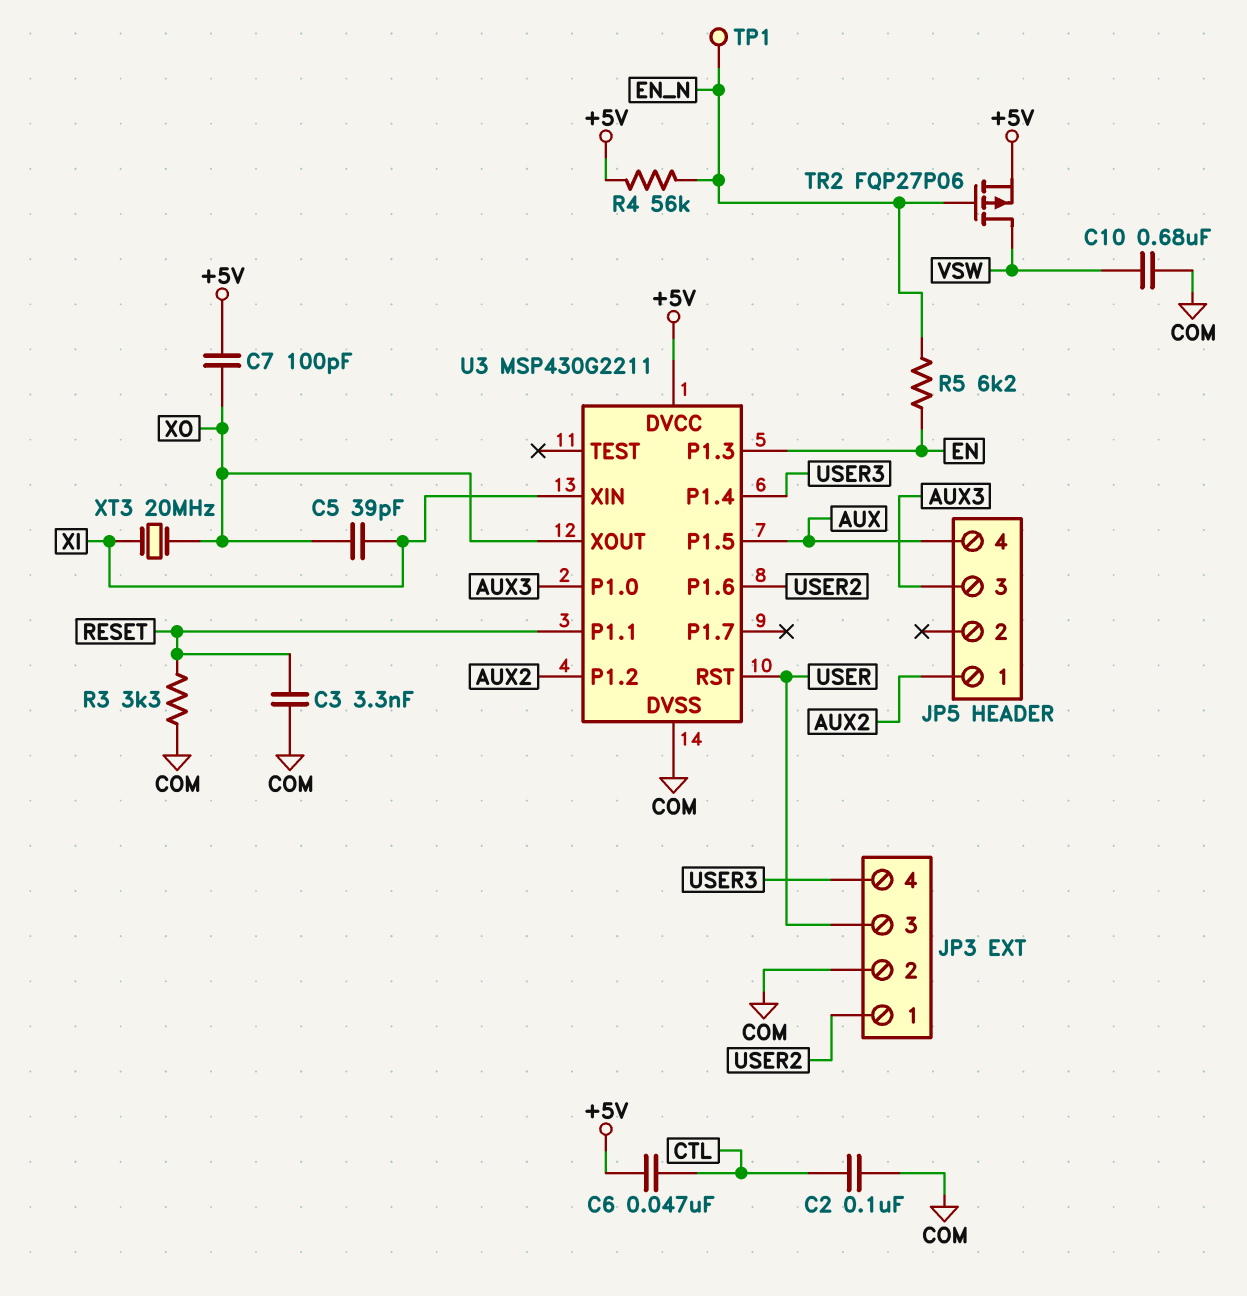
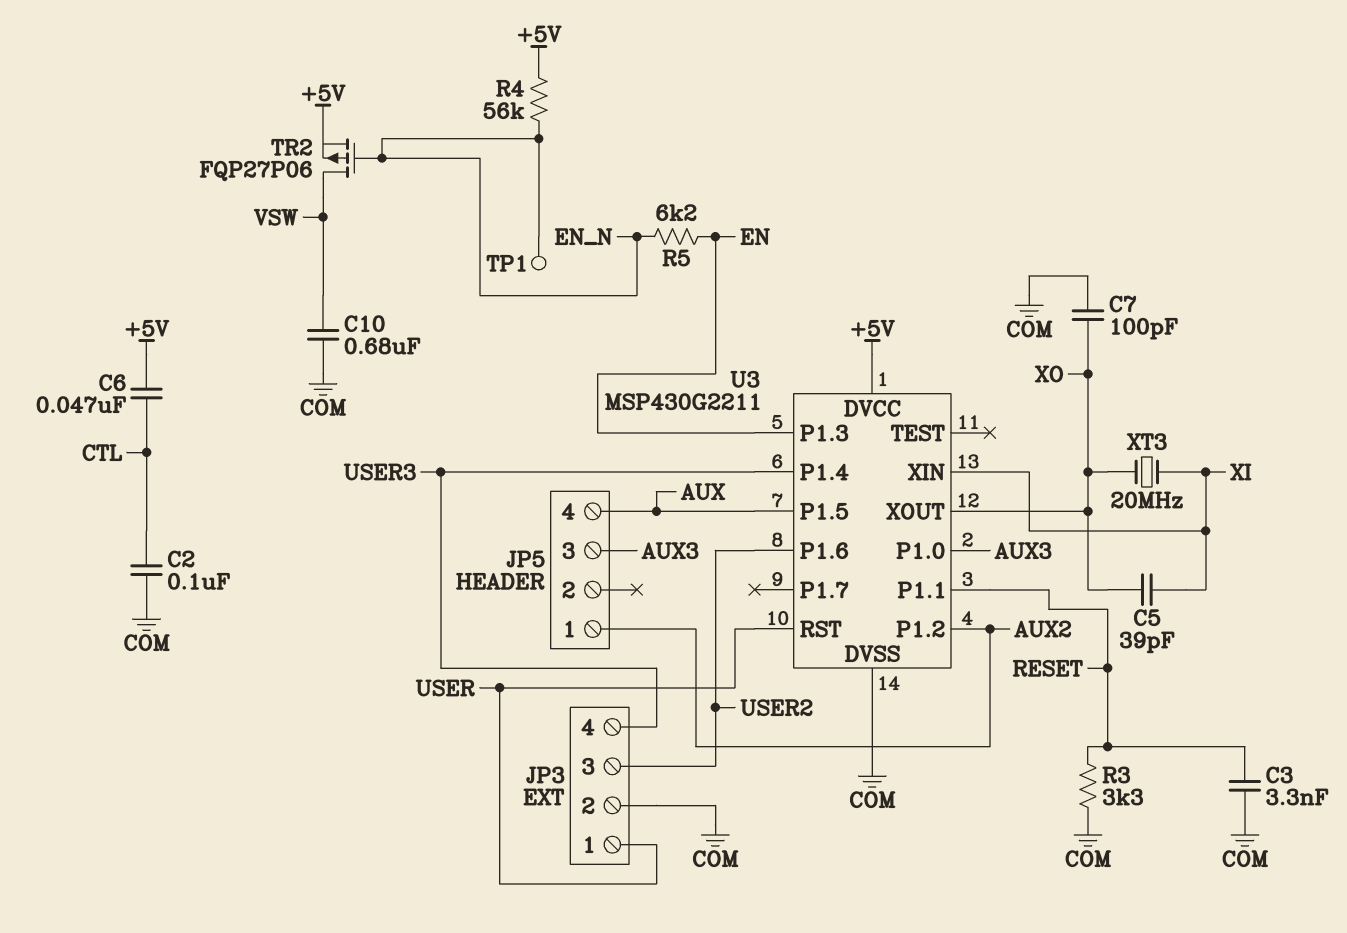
C7: 100pF (+5V, XO) -> 100pF (COM, XO)
JP3 pin 1: USER2 -> USER
JP3 pin 3: USER -> USER2

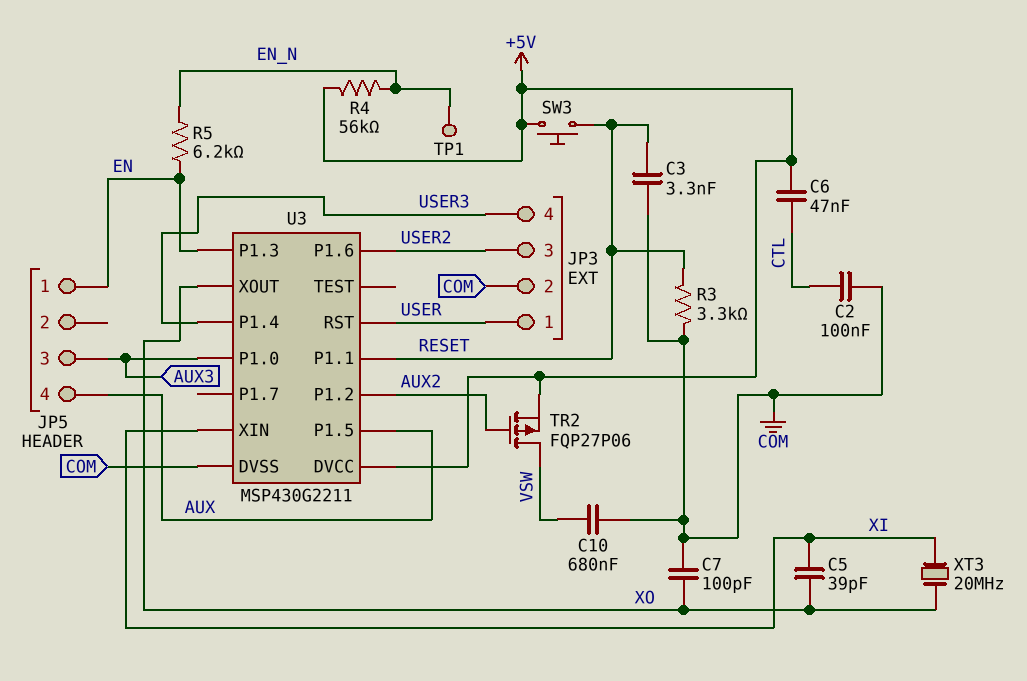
JP5 pin 1: AUX2 -> EN
SW3: none -> button (+5V, RESET)
TR2: PMOS FQP27P06 (G EN_N, D VSW, S +5V) -> PMOS FQP27P06 (G AUX2, D VSW, S +5V)

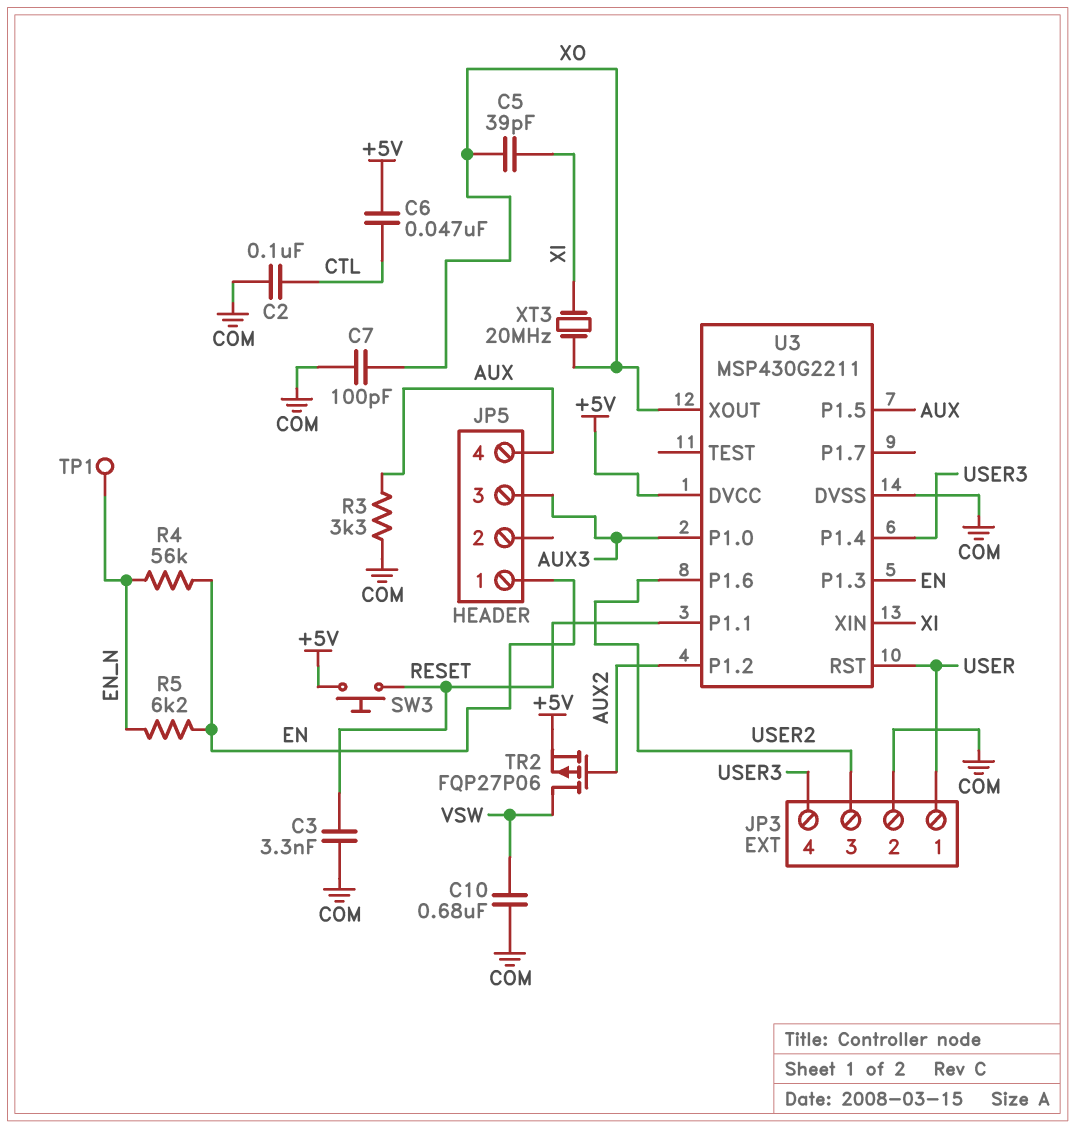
R3: 3.3k (COM, RESET) -> 3.3k (AUX, COM)
R4: 56k (+5V, EN_N) -> 56k (EN, EN_N)

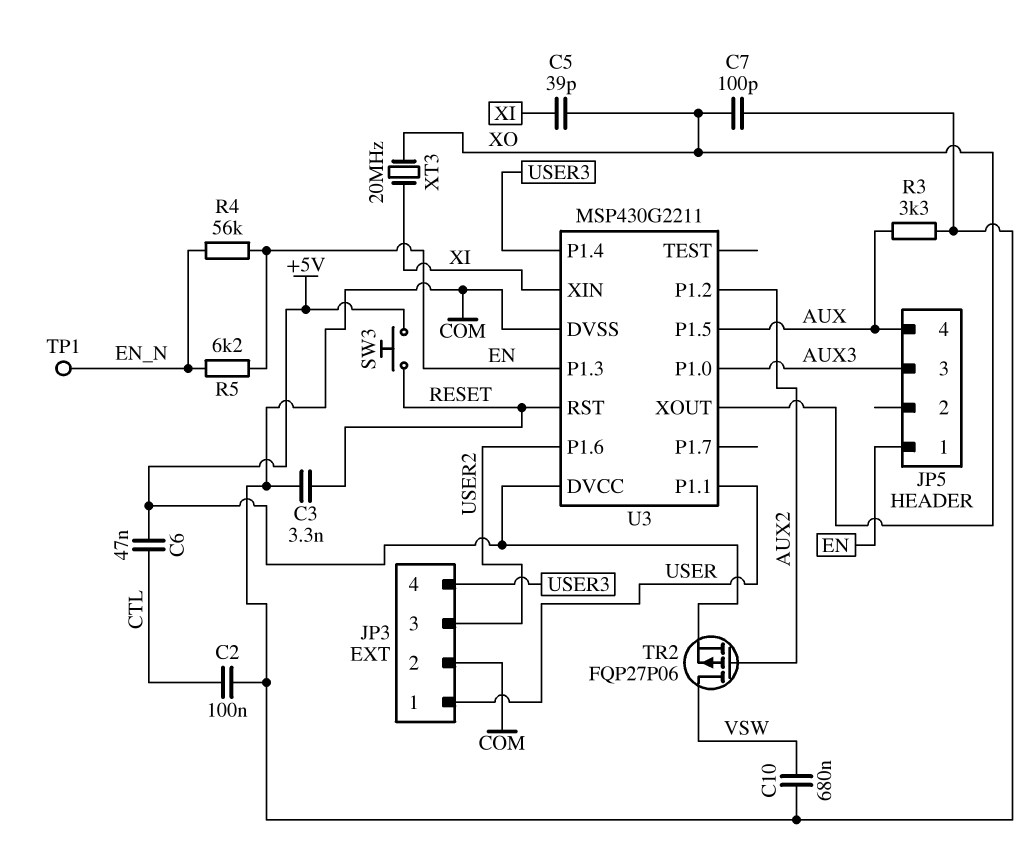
U3 pin P1.1: RESET -> USER
U3 pin RST: USER -> RESET

